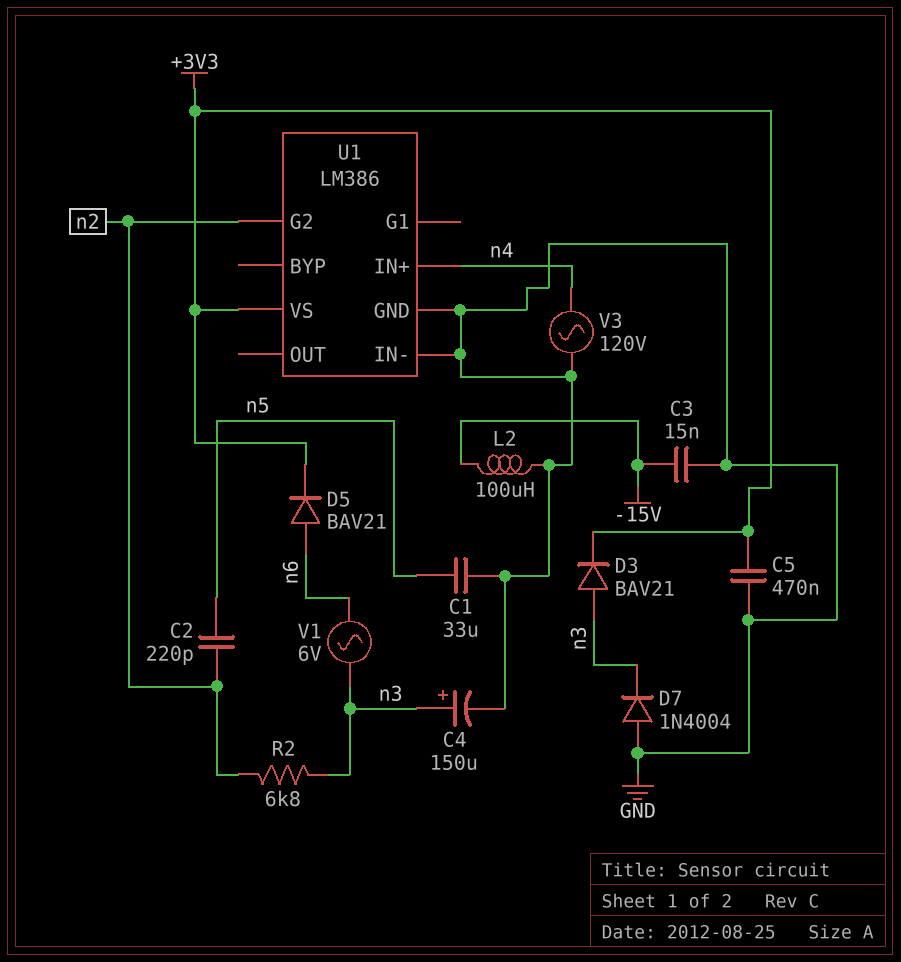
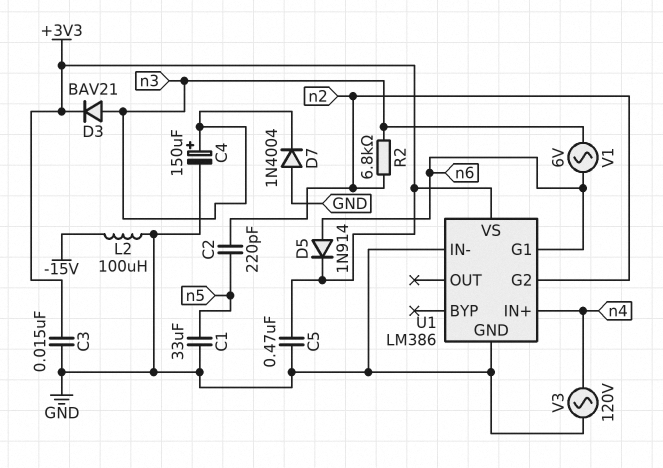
C3: 15nF (-15V, GND) -> 15nF (+3V3, GND)
D5: diode BAV21 (A n6, K +3V3) -> diode 1N914 (A n6, K +3V3)
U1 pin G1: none -> n6

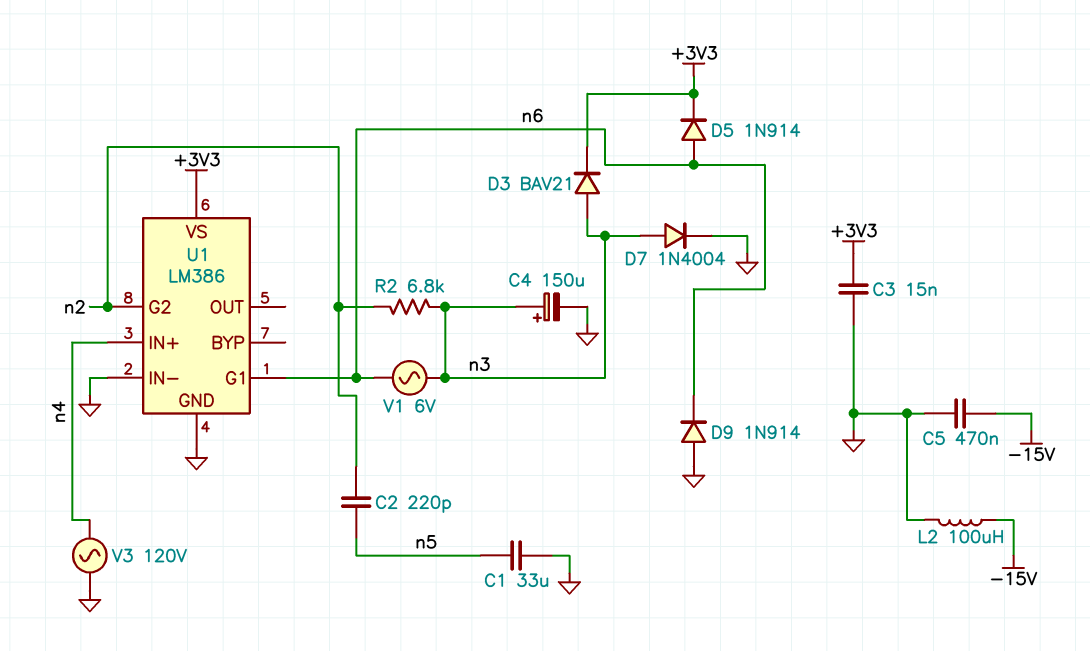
C5: 470nF (+3V3, GND) -> 470nF (-15V, GND)
D7: diode 1N4004 (A GND, K n3) -> diode 1N4004 (A n3, K GND)
D9: none -> diode 1N914 (A GND, K n6)

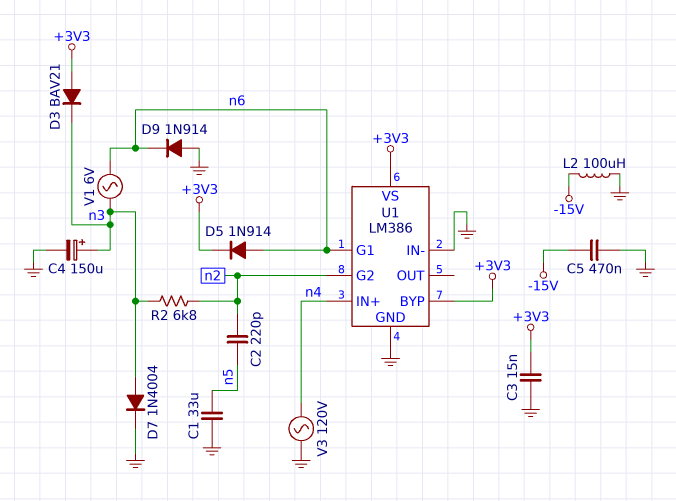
D3: diode BAV21 (A n3, K +3V3) -> diode BAV21 (A +3V3, K n3)
U1 pin BYP: none -> +3V3

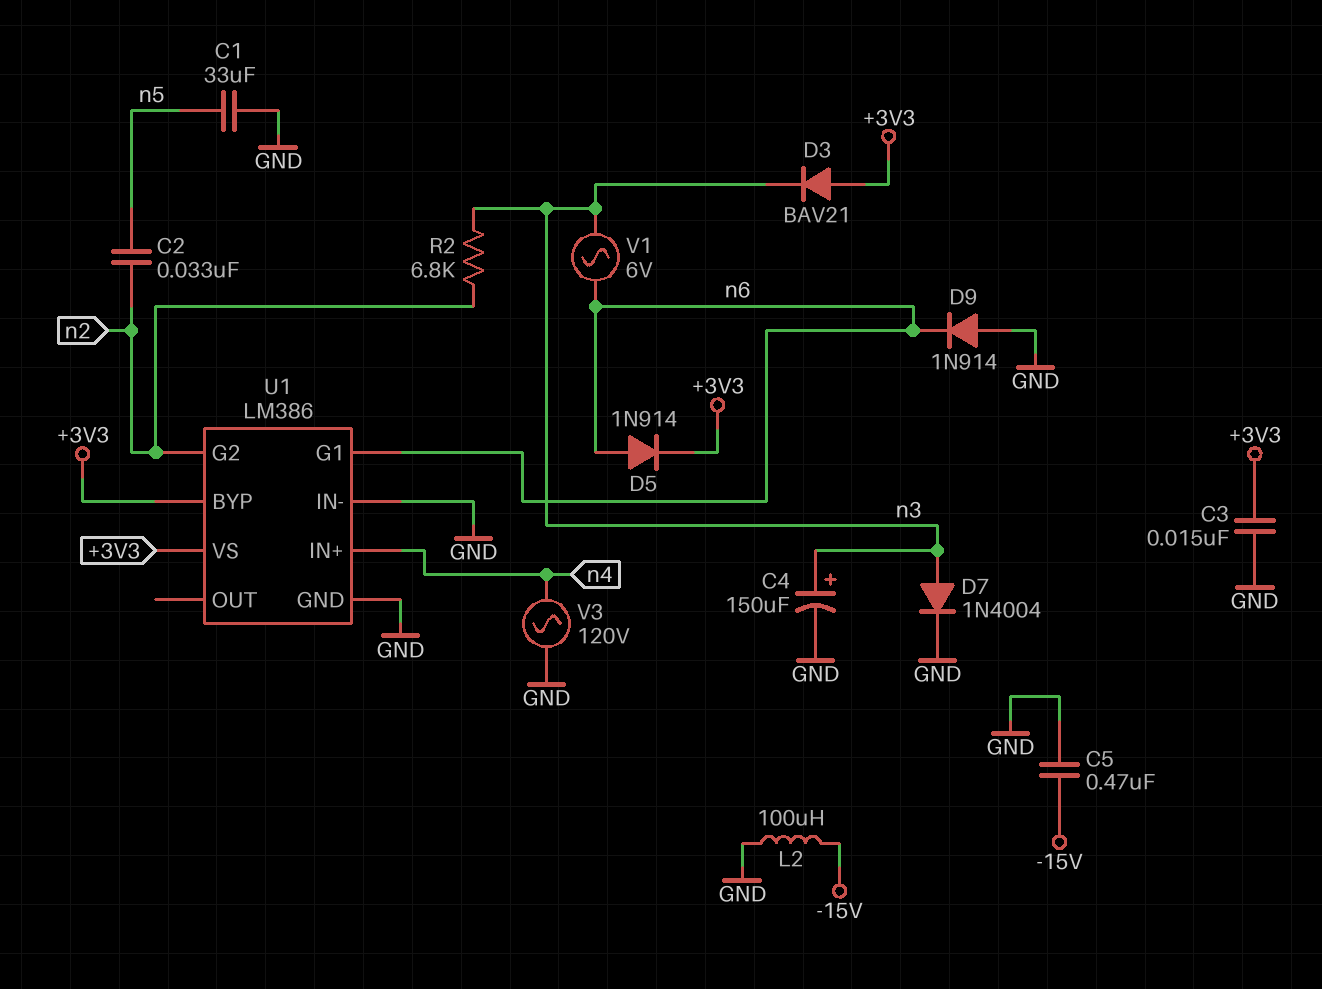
C2: 220pF (n2, n5) -> 33nF (n2, n5)

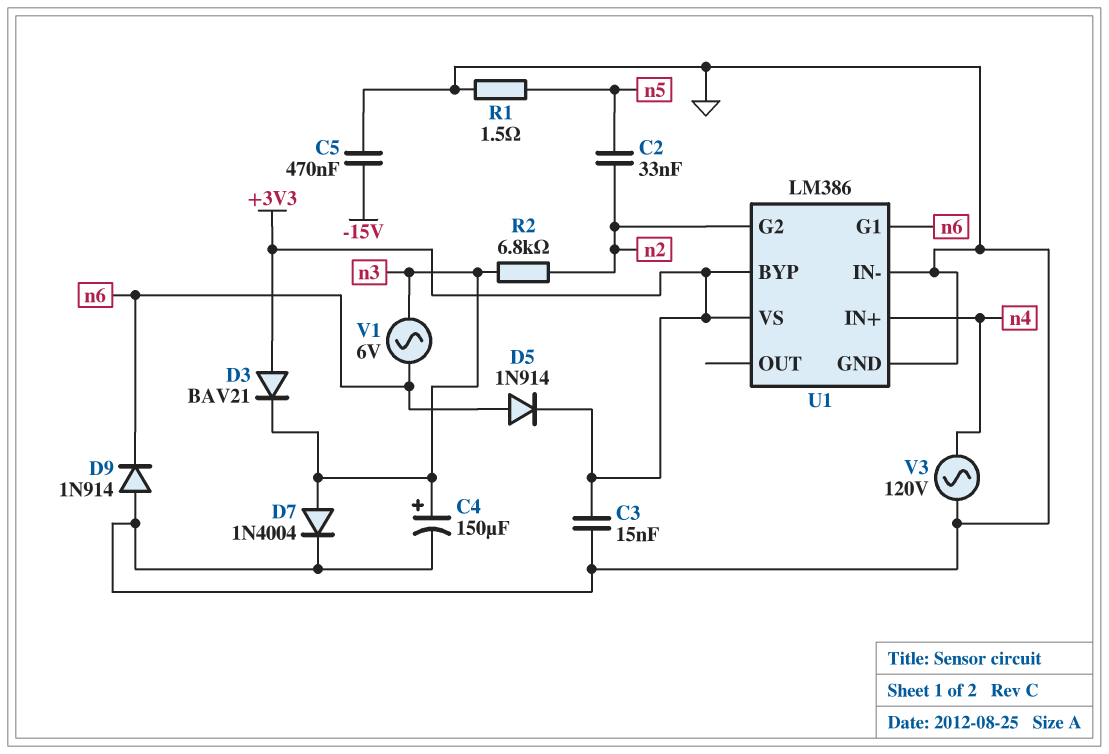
C1: 33uF (GND, n5) -> none
L2: 100uH (-15V, GND) -> none
R1: none -> 1.5 (GND, n5)

